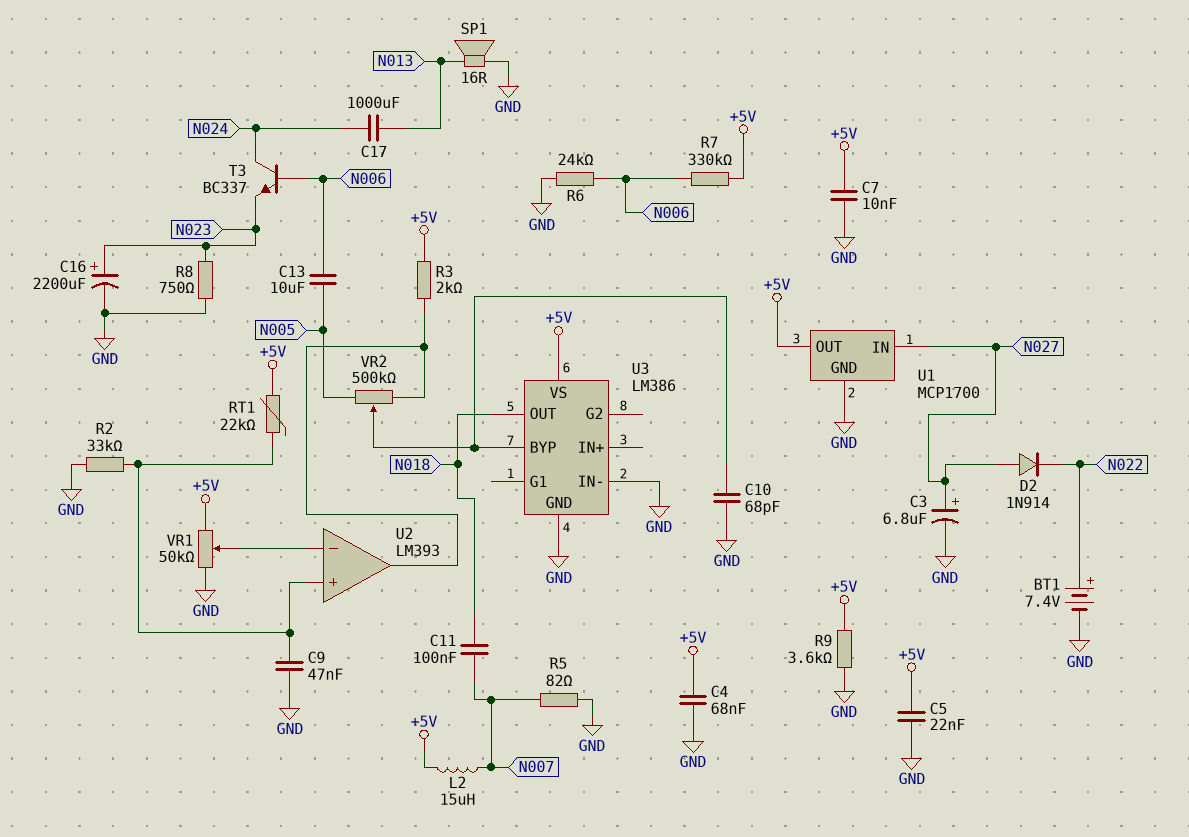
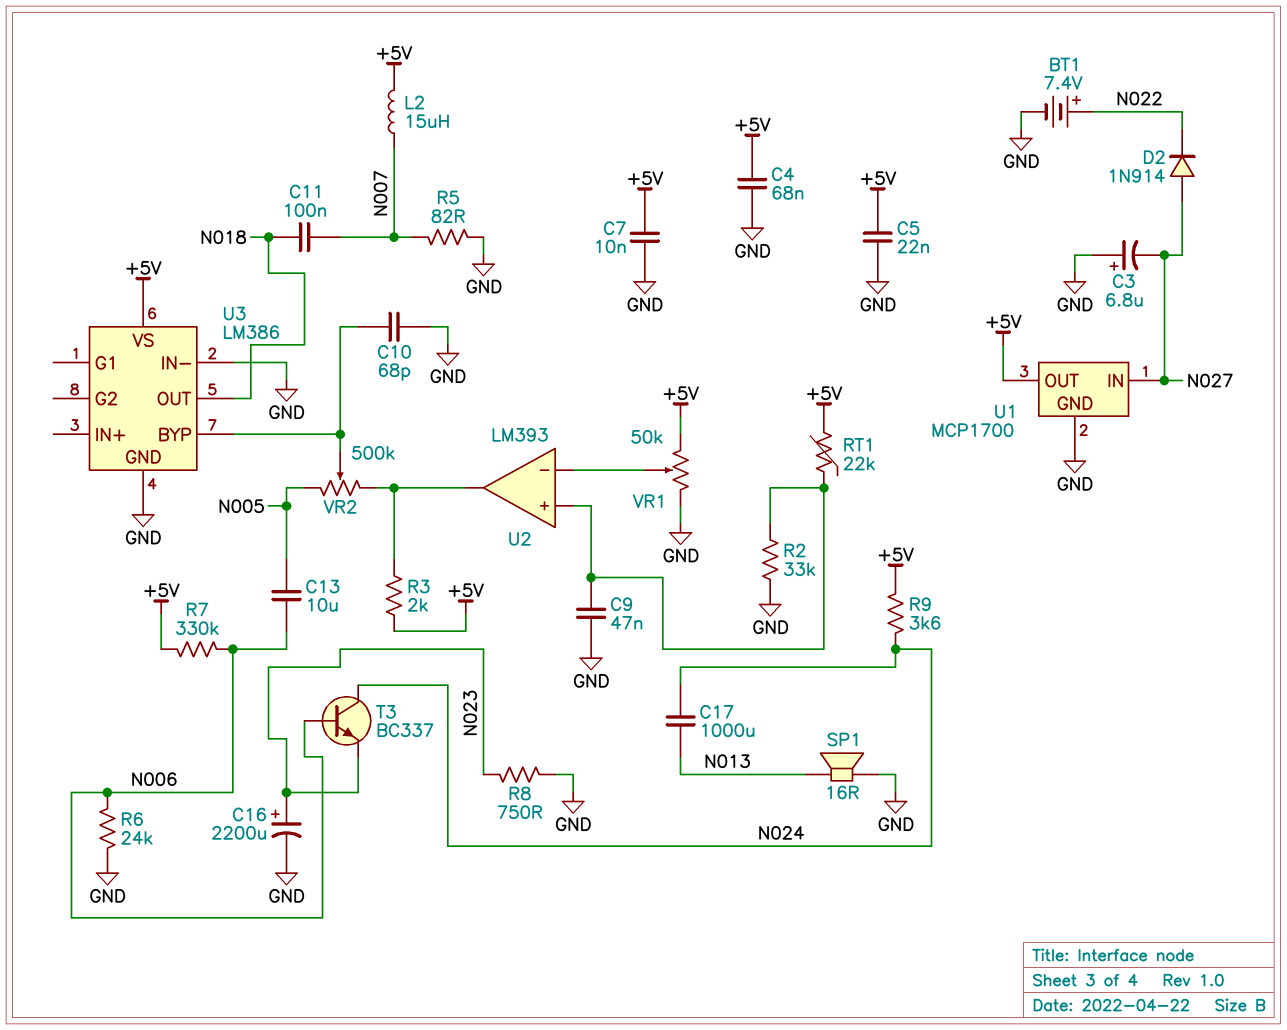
C3: 6.8uF (plus N027, minus GND) -> 6.8uF (plus GND, minus N027)
R9: 3.6k (+5V, GND) -> 3.6k (+5V, N024)

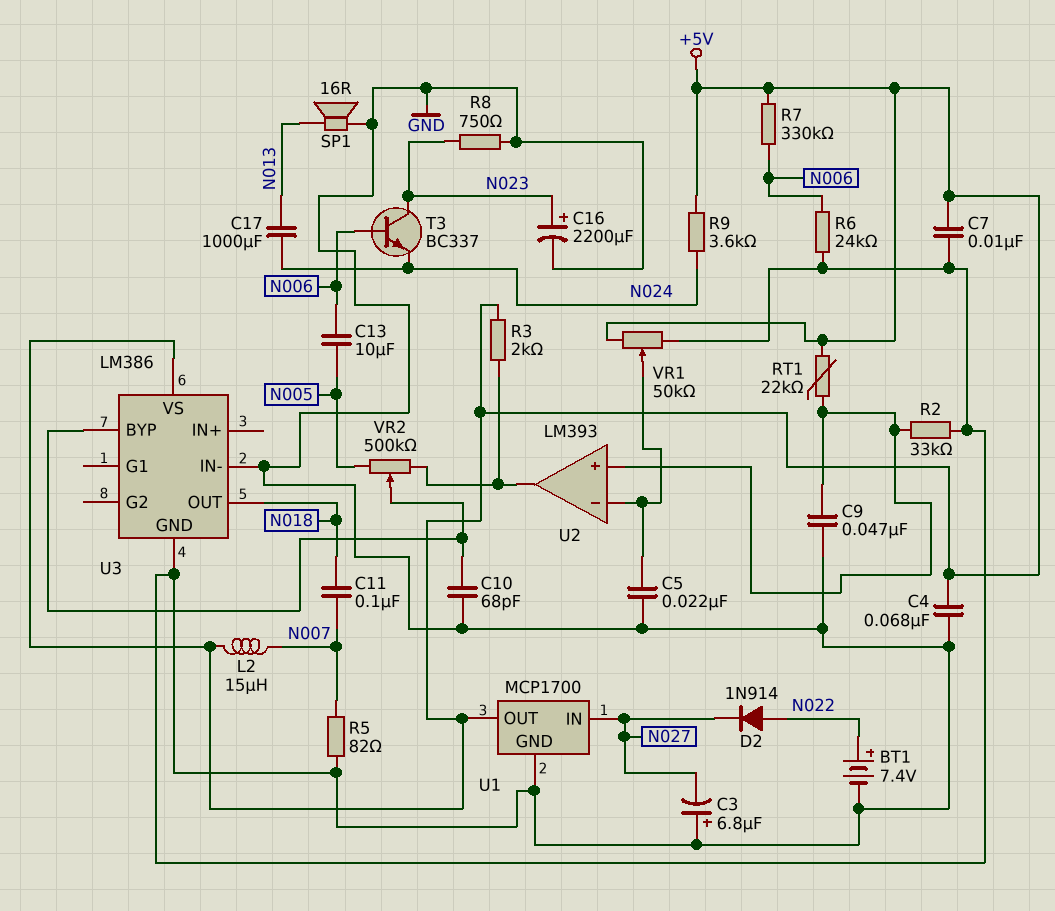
C5: 22nF (+5V, GND) -> 22nF (GND, U2/in-)
D2: diode 1N914 (A N027, K N022) -> diode 1N914 (A N022, K N027)
T3: NPN BC337 (B N006, C N024, E N023) -> NPN BC337 (B N006, C N023, E N024)

